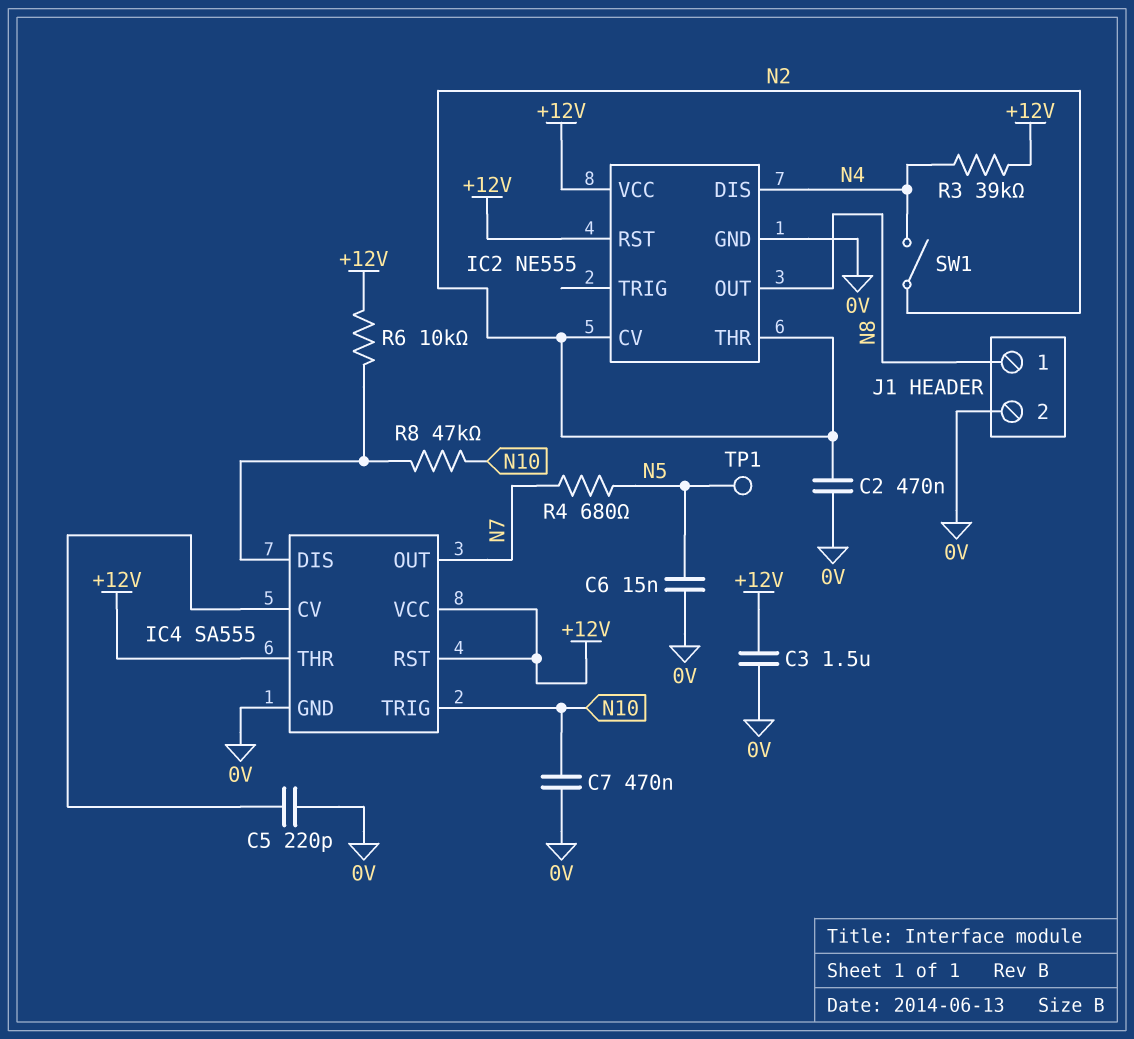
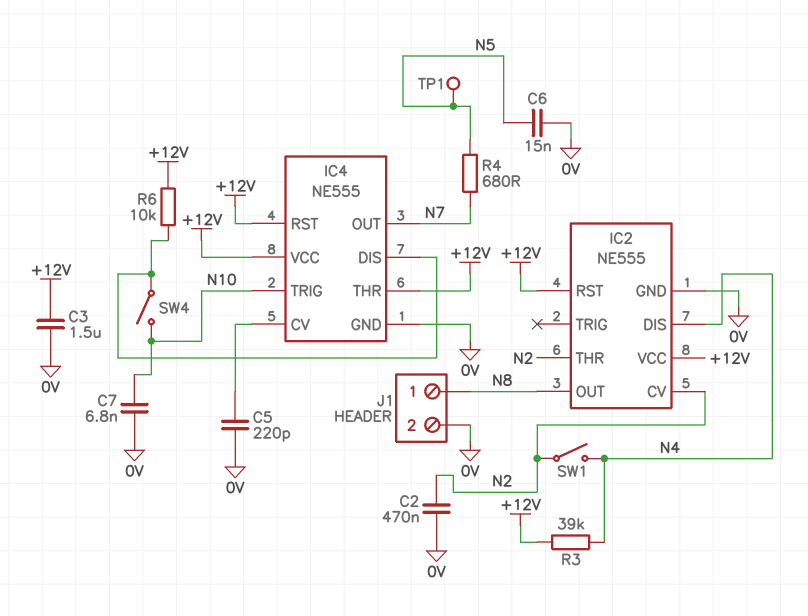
C7: 470nF (0V, N10) -> 6.8nF (0V, N10)
IC4: SA555 -> NE555
R8: 47k (IC4/DIS, N10) -> none
SW4: none -> switch (IC4/DIS, N10)

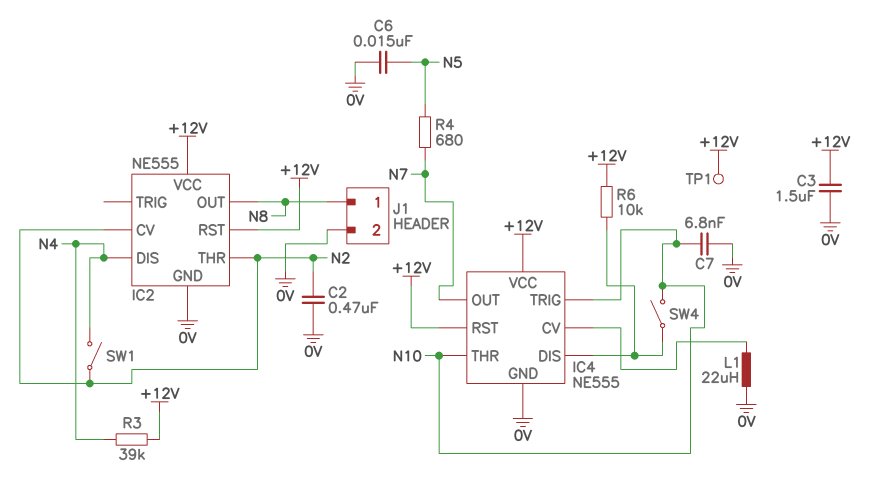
C5: 220pF (0V, IC4/CV) -> none
IC4 pin THR: +12V -> N10
L1: none -> 22uH (0V, IC4/CV)
TP1: test point (N5) -> test point (+12V)

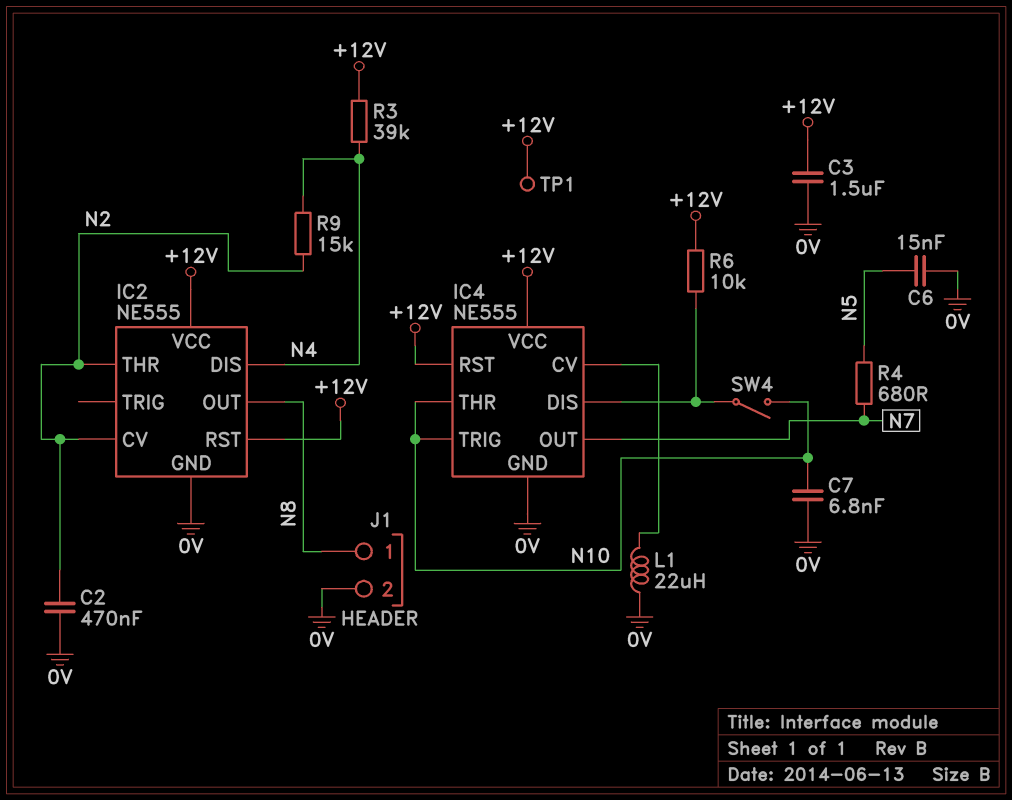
R9: none -> 15k (N2, N4)
SW1: switch (N2, N4) -> none

